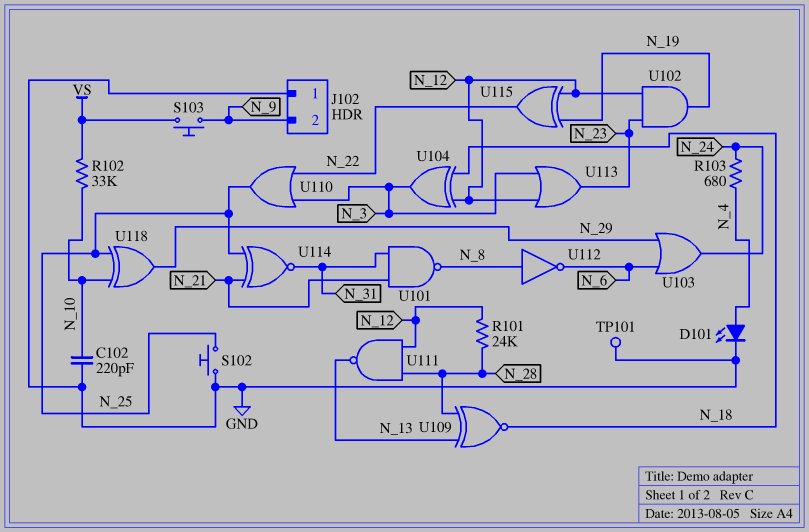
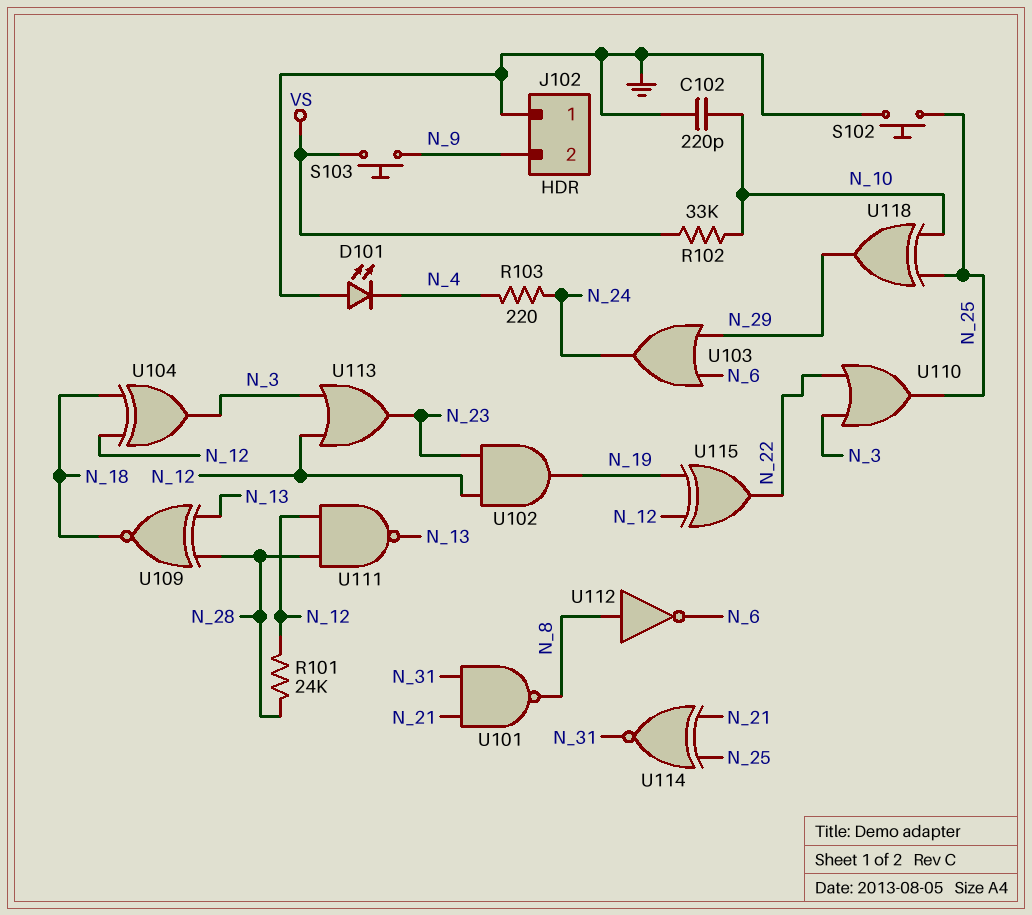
D101: LED (A N_4, K GND) -> LED (A GND, K N_4)
R103: 680 (N_4, N_24) -> 220 (N_4, N_24)
TP101: test point (GND) -> none

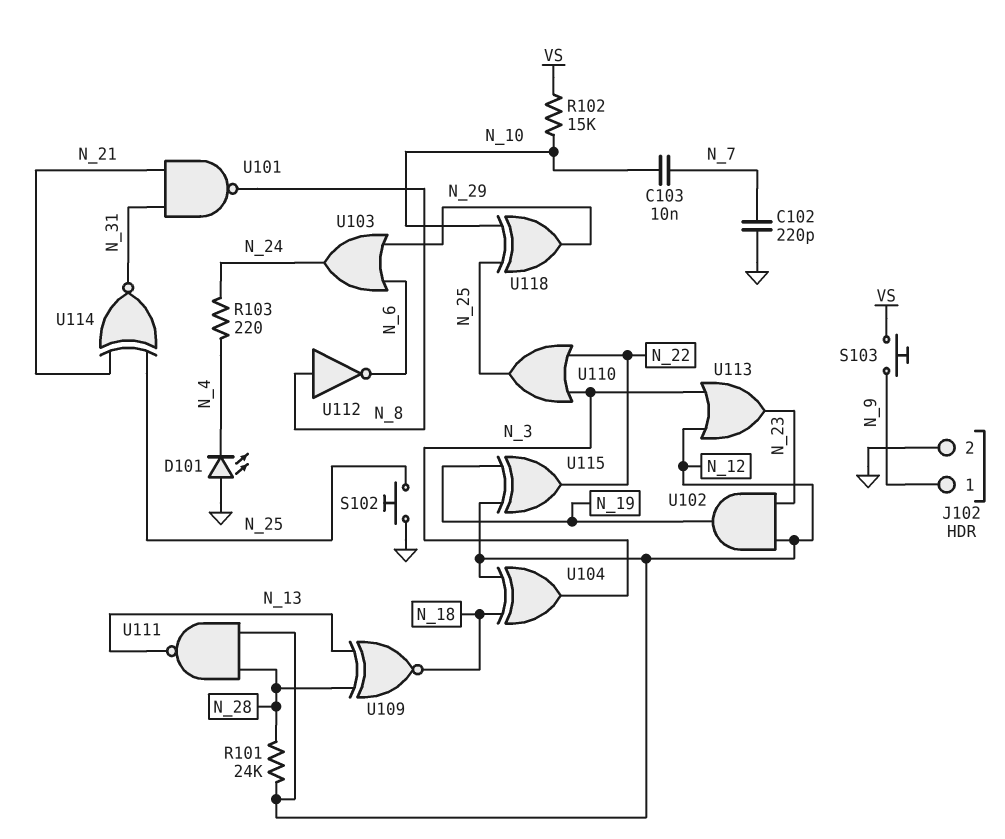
C102: 220pF (GND, N_10) -> 220pF (GND, N_7)
C103: none -> 10nF (N_7, N_10)
J102 pin 1: GND -> N_9
J102 pin 2: N_9 -> GND
R102: 33k (N_10, VS) -> 15k (N_10, VS)

